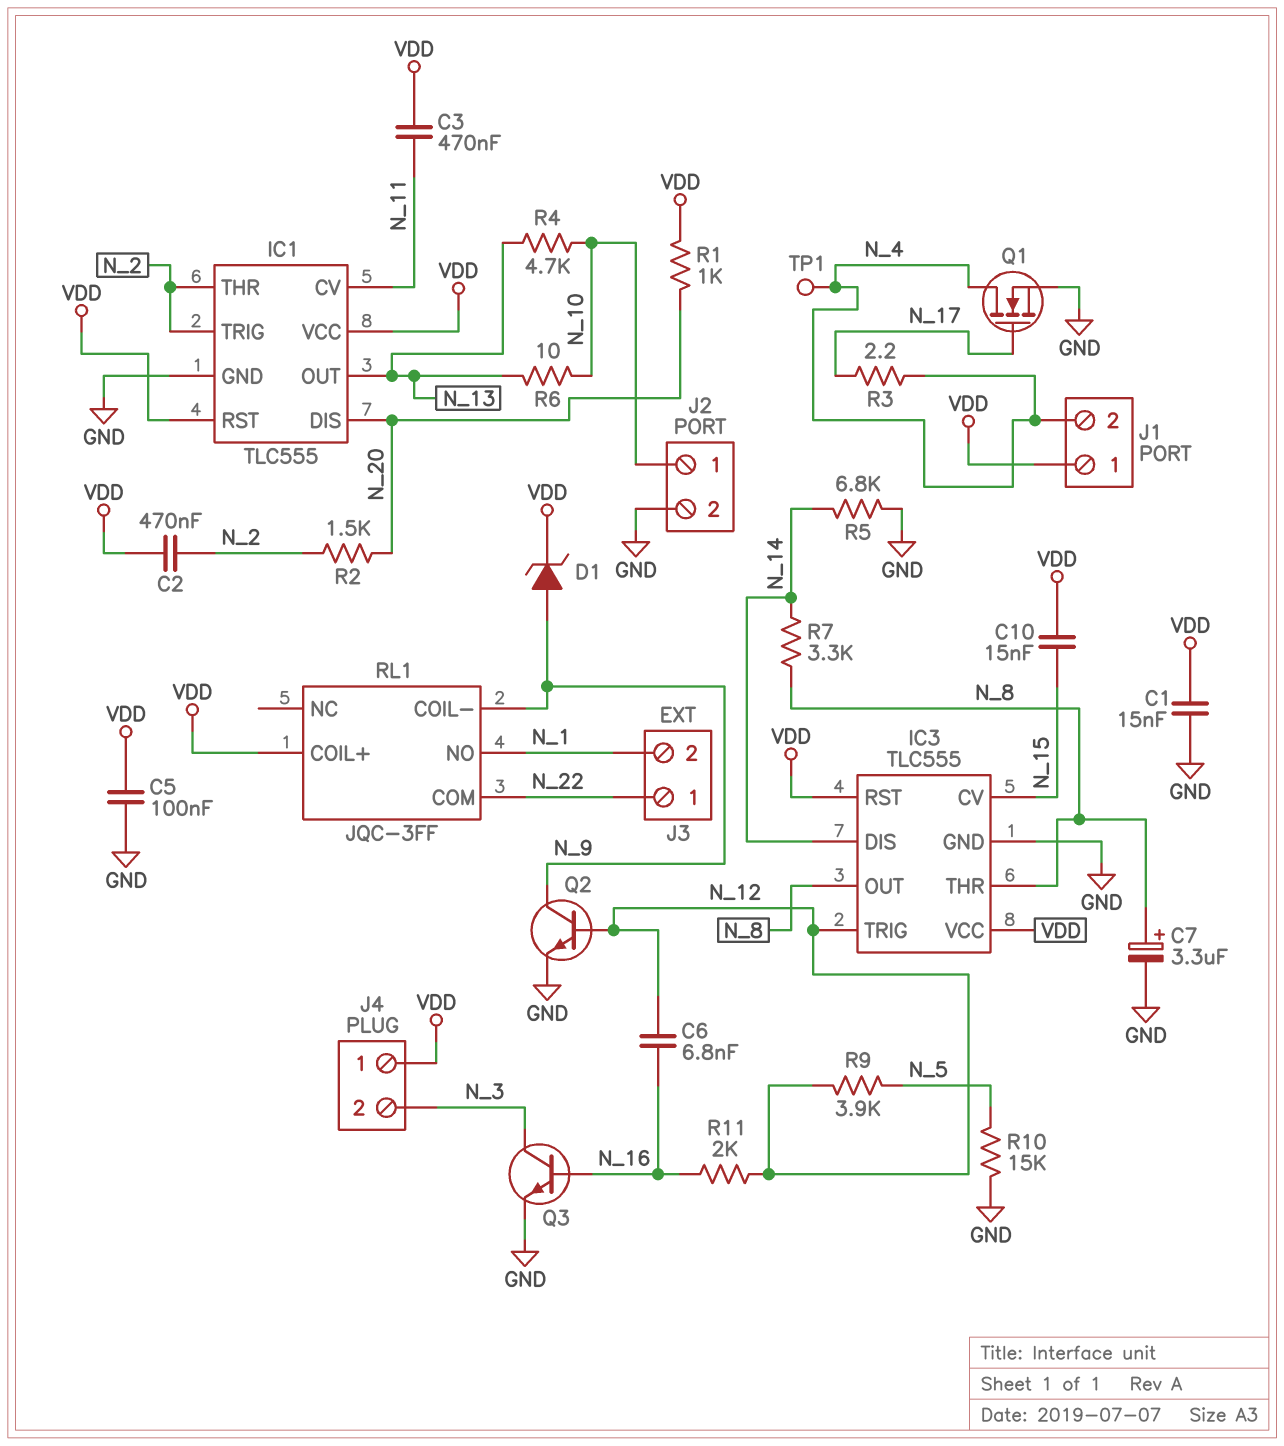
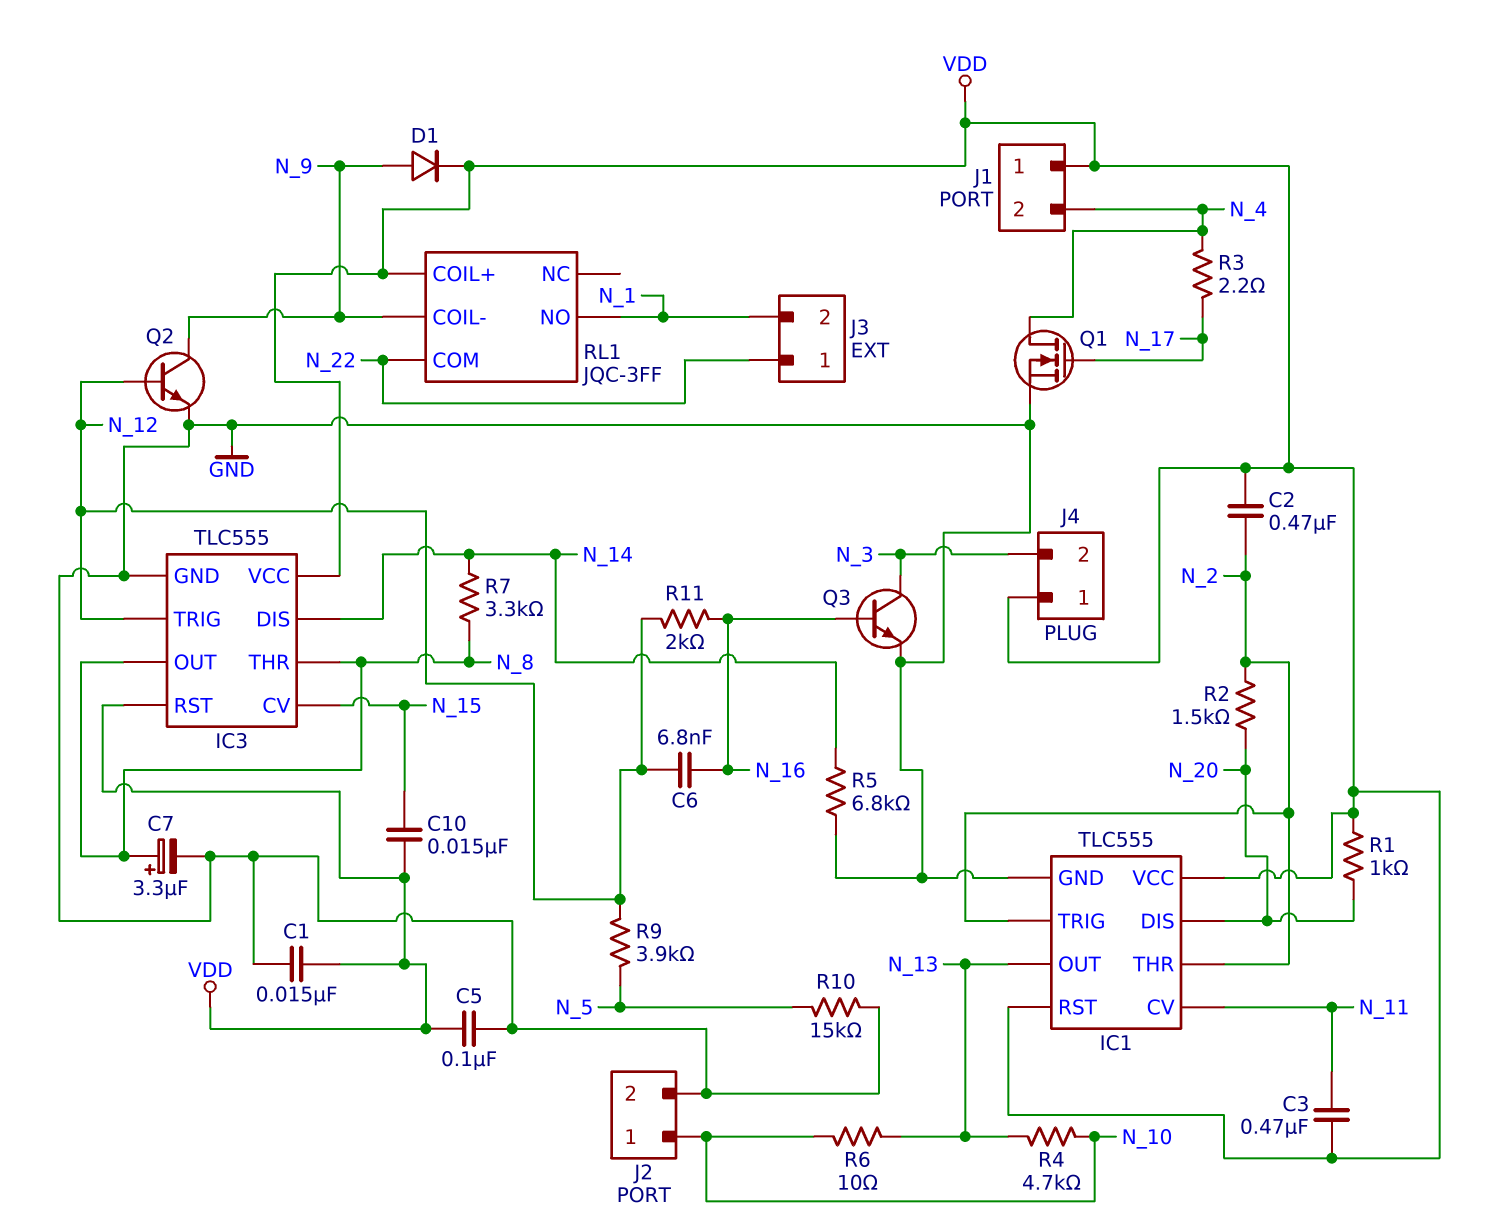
D1: zener (A N_9, K VDD) -> diode (A N_9, K VDD)
TP1: test point (N_4) -> none

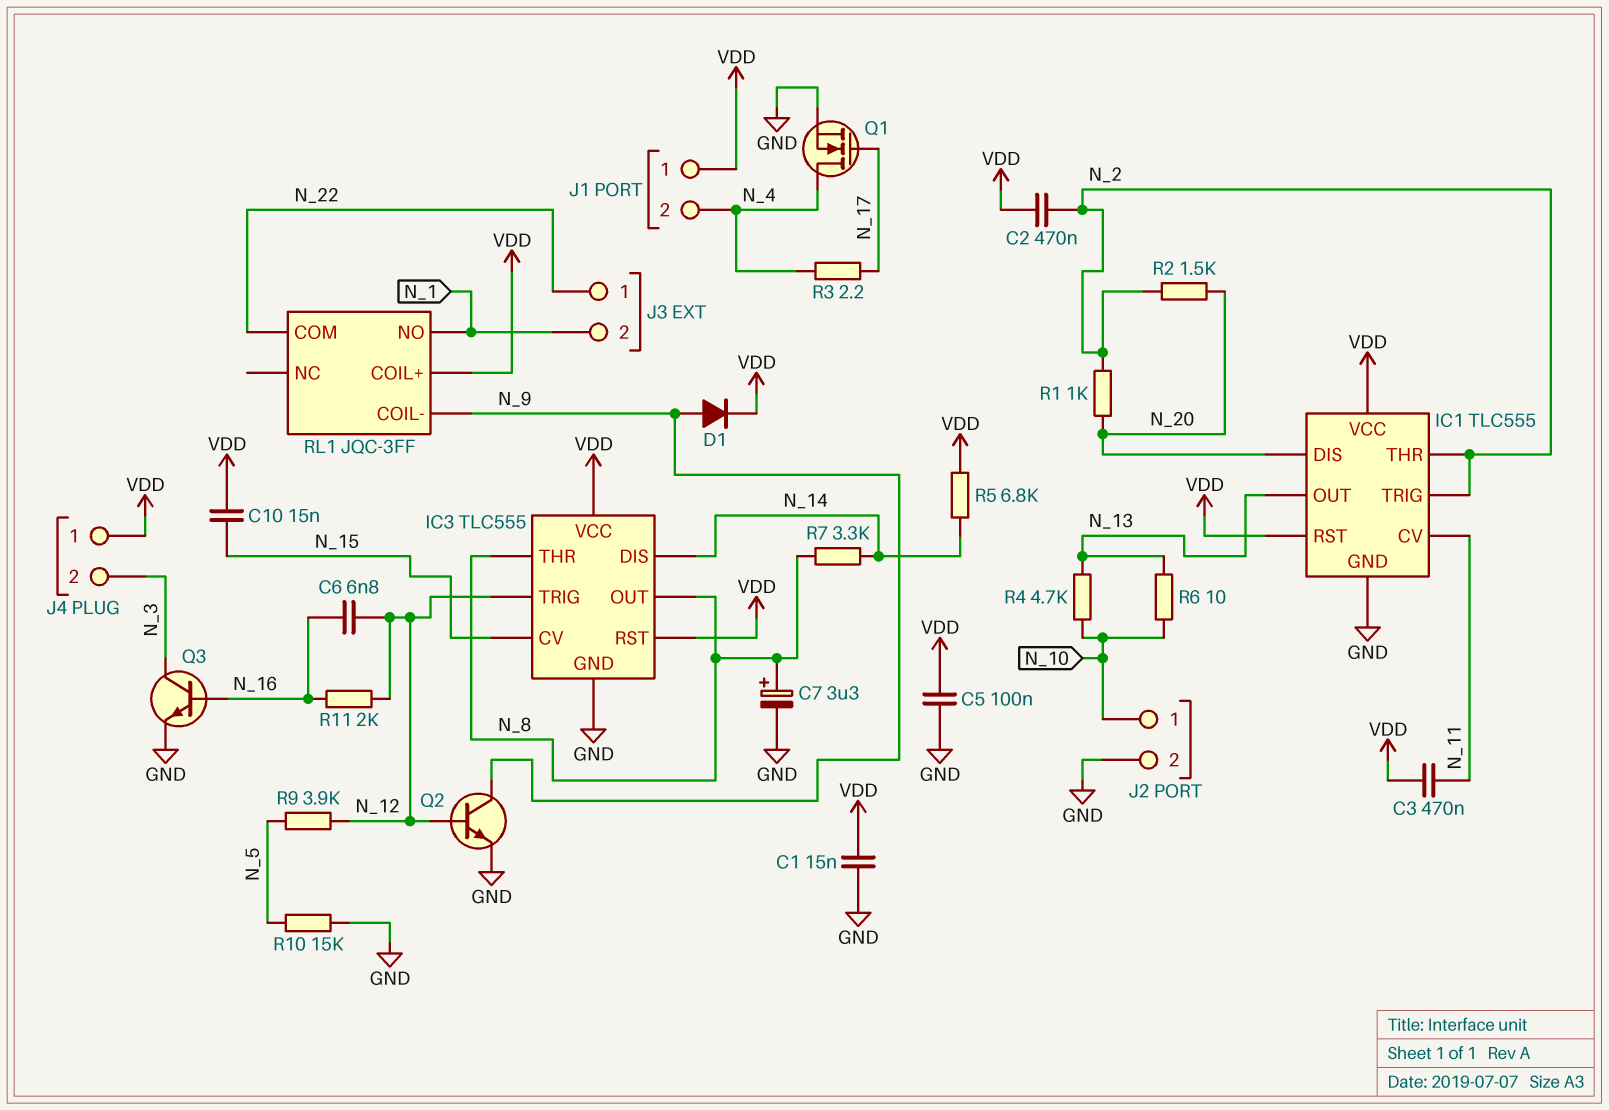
R1: 1k (N_20, VDD) -> 1k (N_2, N_20)
R5: 6.8k (GND, N_14) -> 6.8k (N_14, VDD)

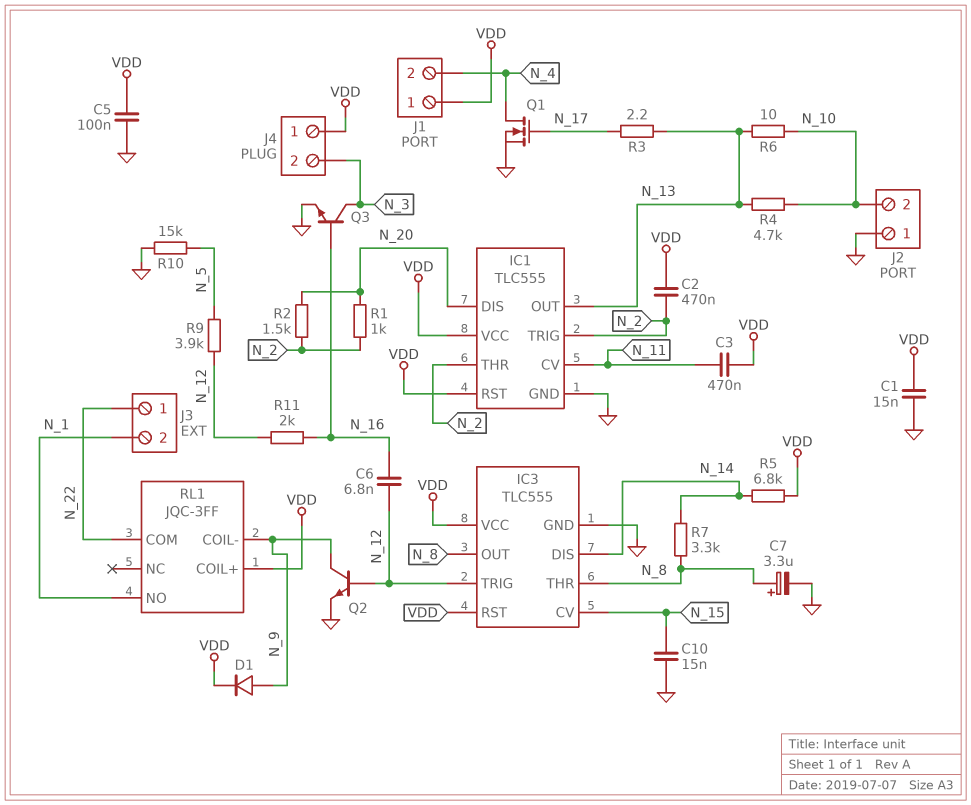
C10: 15nF (N_15, VDD) -> 15nF (GND, N_15)
J2 pin 1: N_10 -> GND
J2 pin 2: GND -> N_10
R3: 2.2 (N_4, N_17) -> 2.2 (N_13, N_17)

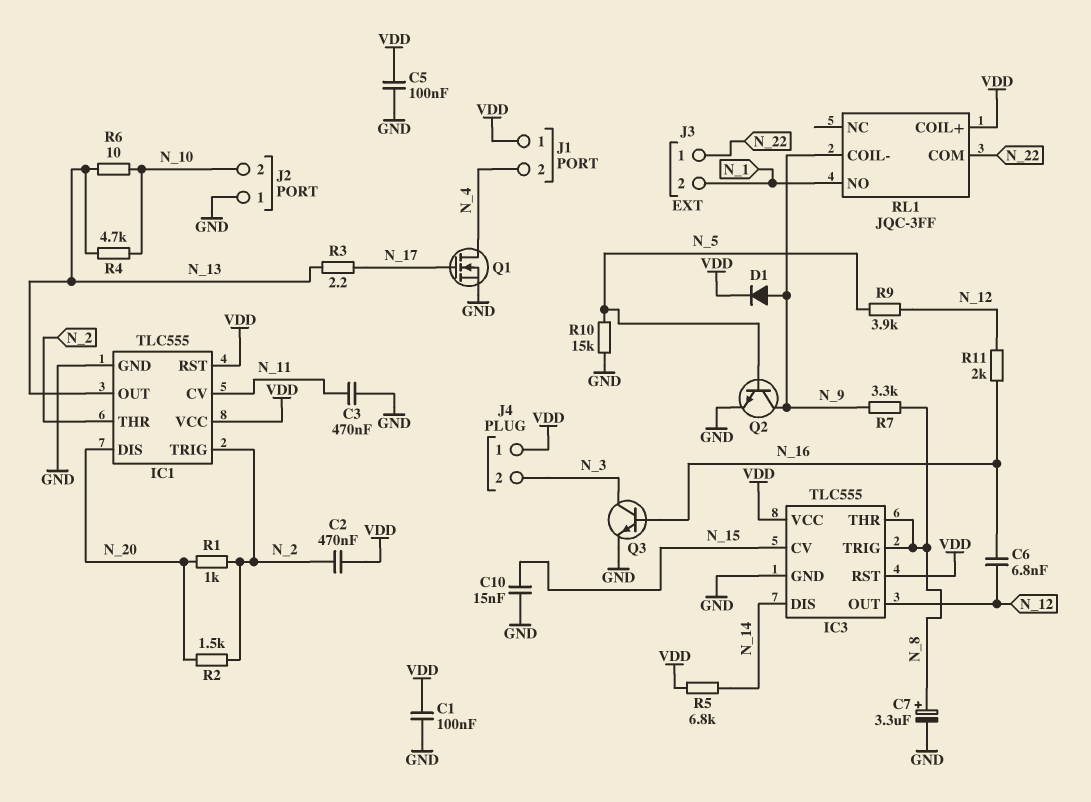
C1: 15nF (GND, VDD) -> 100nF (GND, VDD)
C3: 470nF (N_11, VDD) -> 470nF (GND, N_11)
IC3 pin OUT: N_8 -> N_12
IC3 pin TRIG: N_12 -> N_8
Q2: NPN (B N_12, C N_9, E GND) -> NPN (B N_5, C N_9, E GND)
R7: 3.3k (N_8, N_14) -> 3.3k (N_8, N_9)

